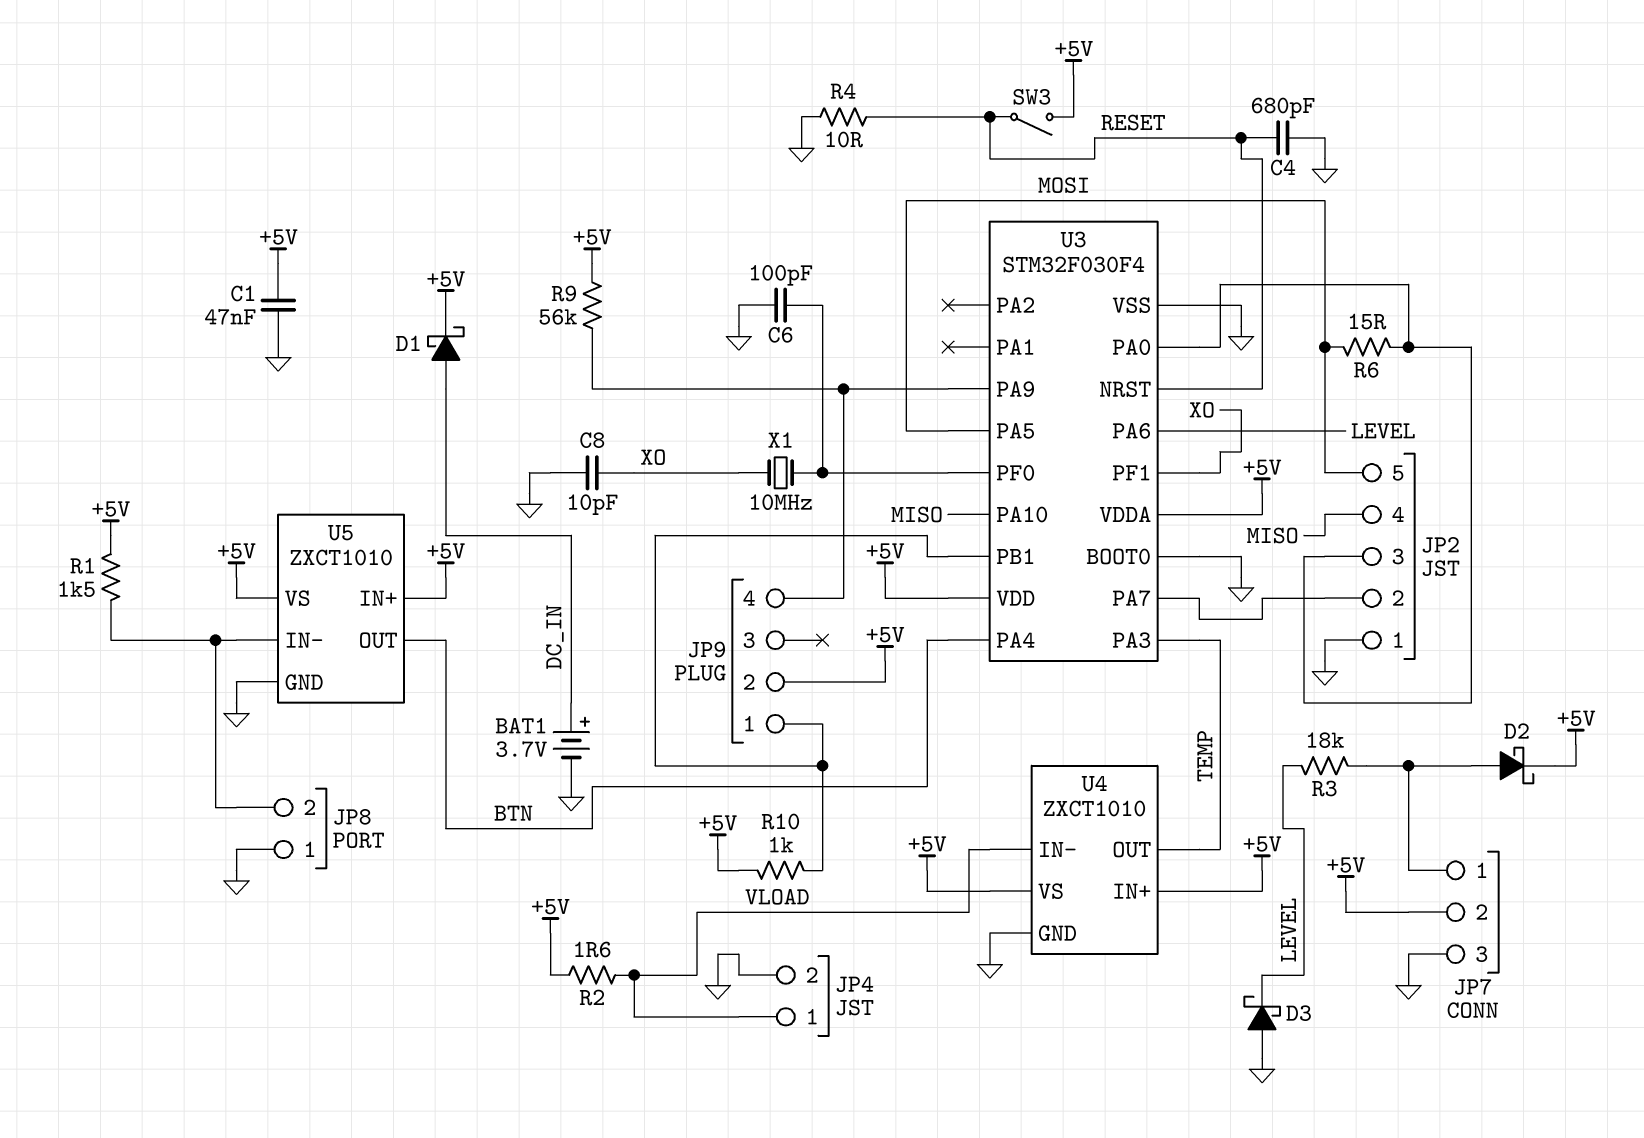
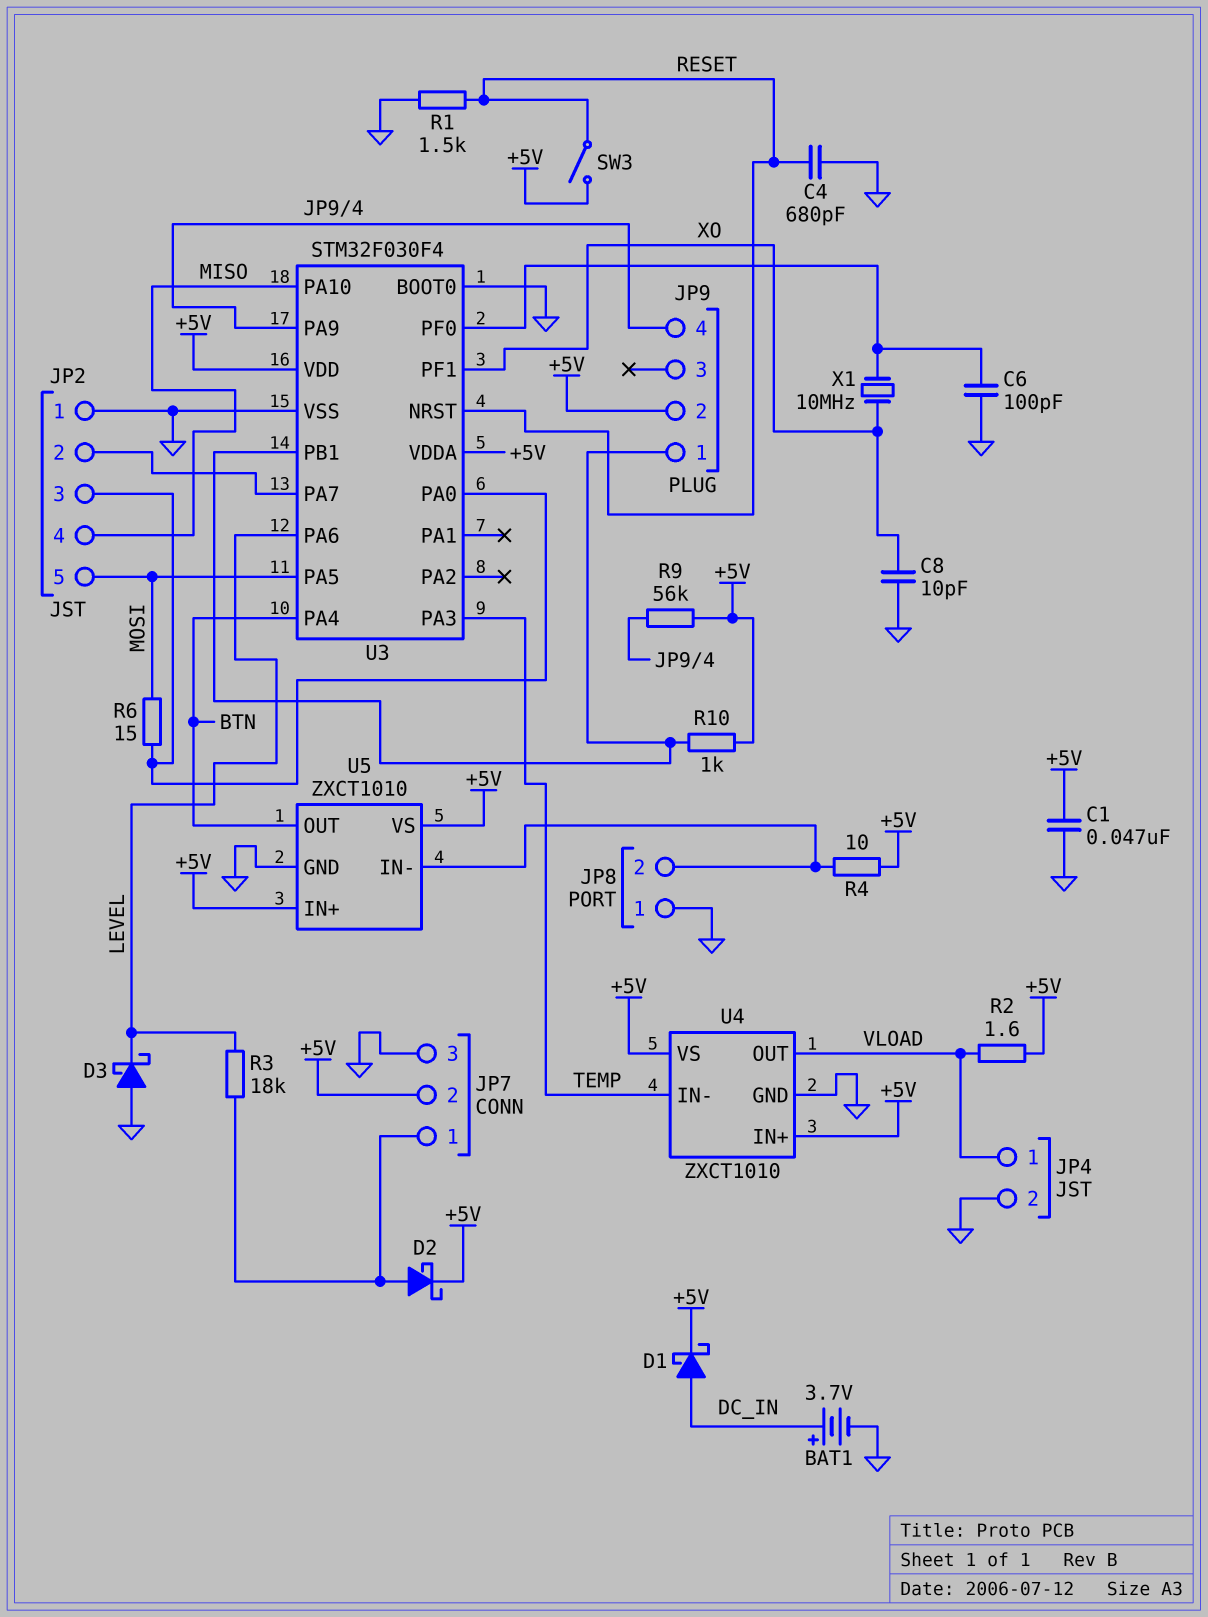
R1: 1.5k (+5V, JP8/2) -> 1.5k (GND, RESET)
R4: 10 (GND, RESET) -> 10 (+5V, JP8/2)
U4 pin IN-: VLOAD -> TEMP
U4 pin OUT: TEMP -> VLOAD

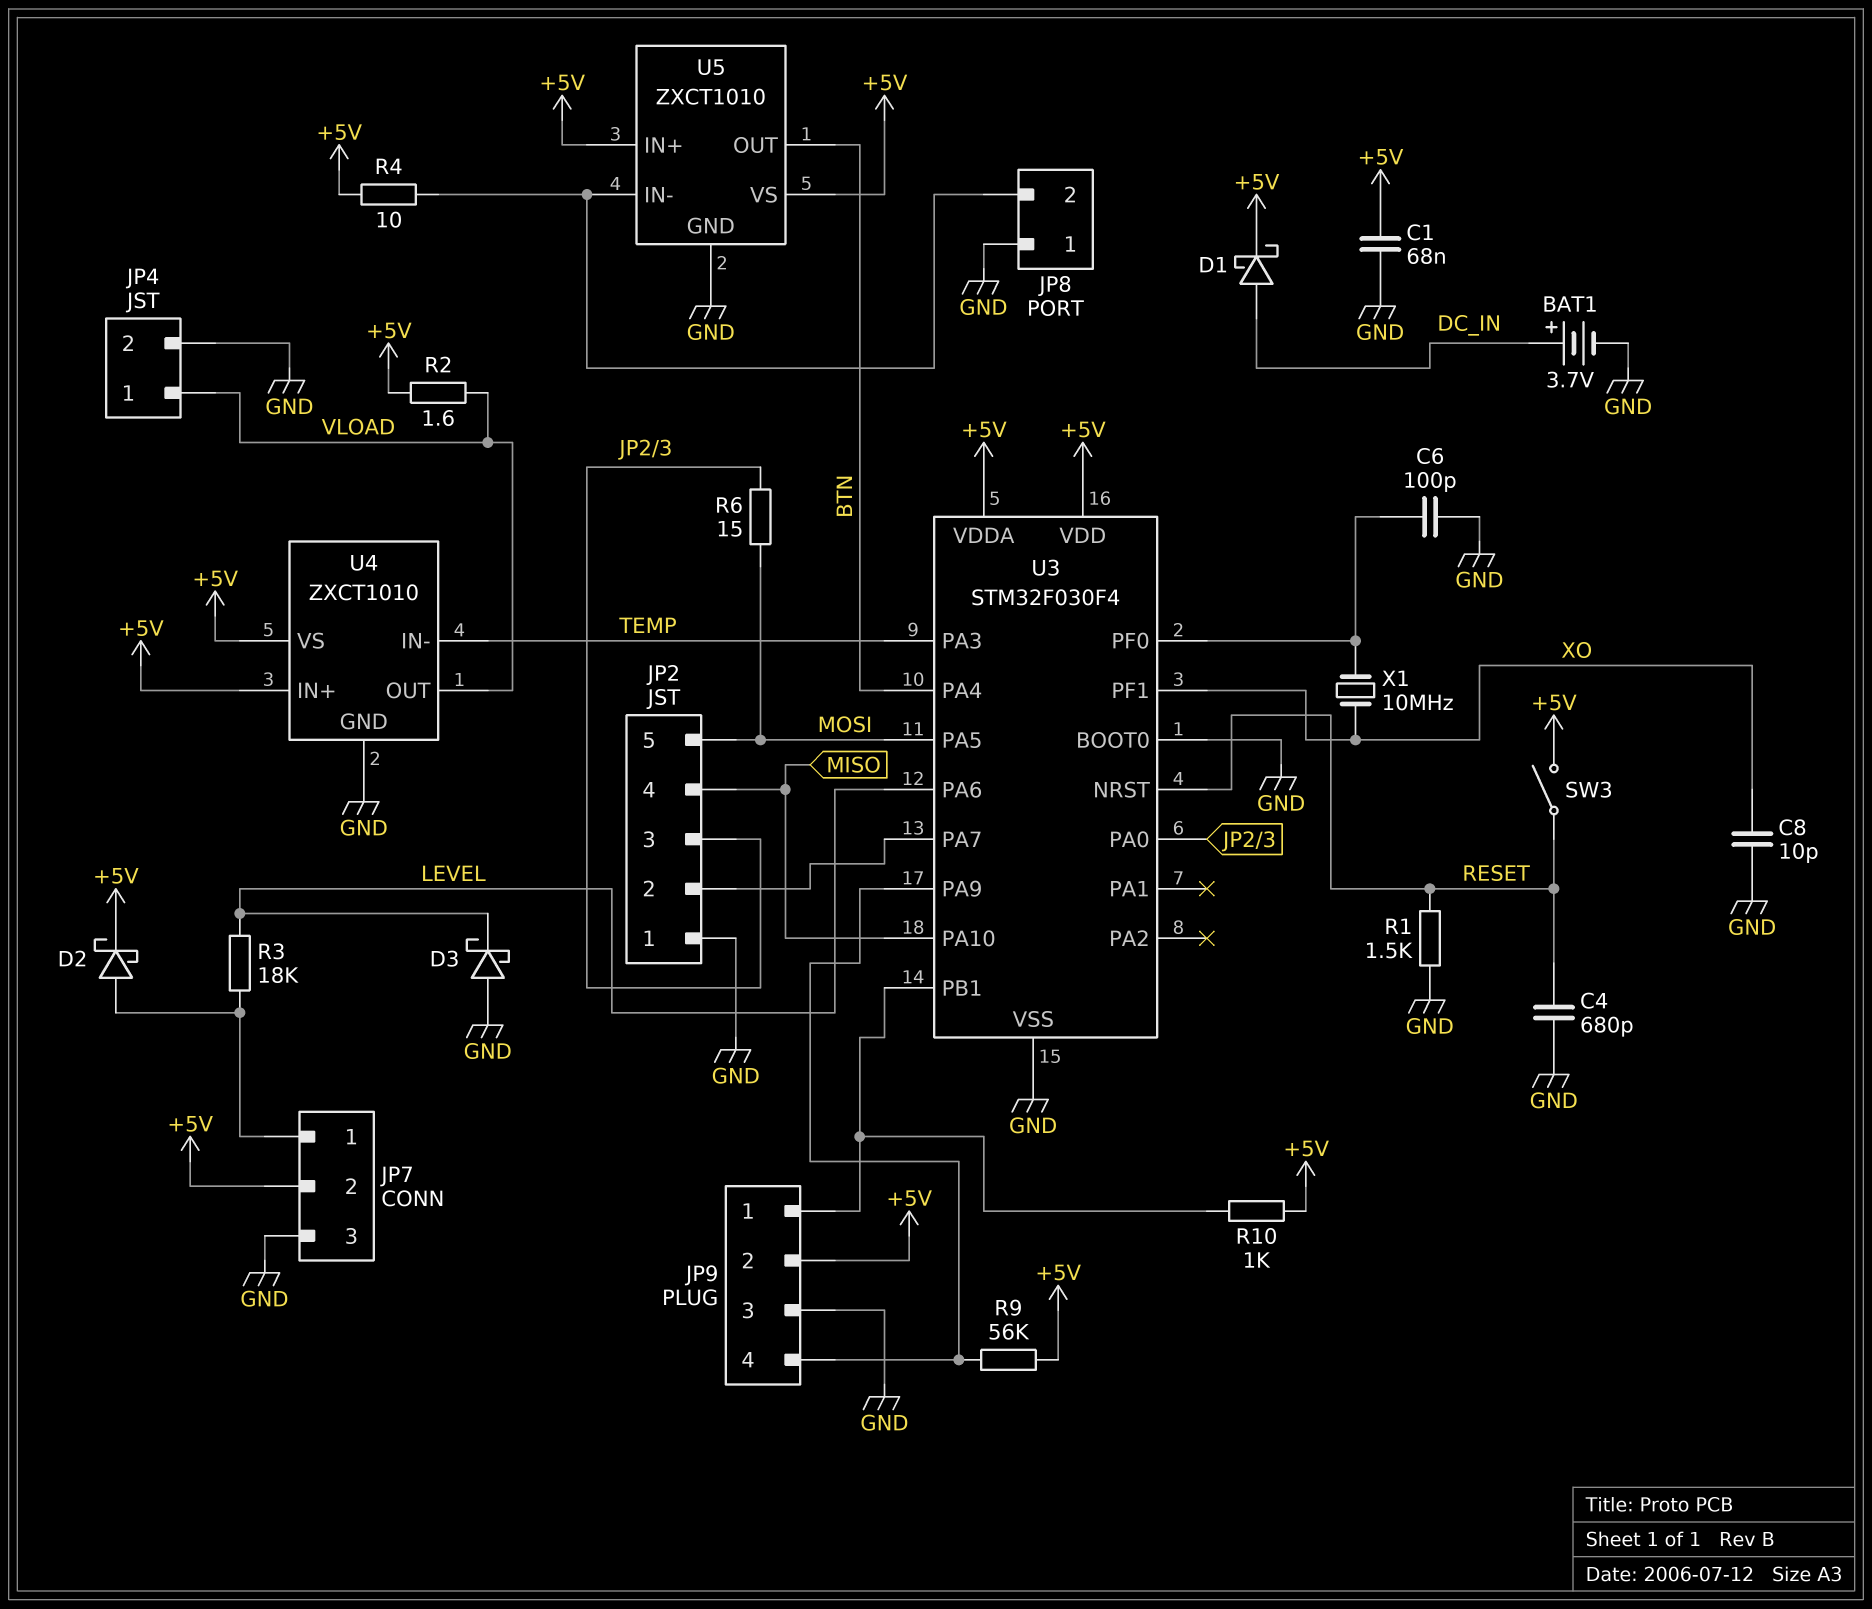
C1: 47nF (+5V, GND) -> 68nF (+5V, GND)
JP9 pin 3: none -> GND

